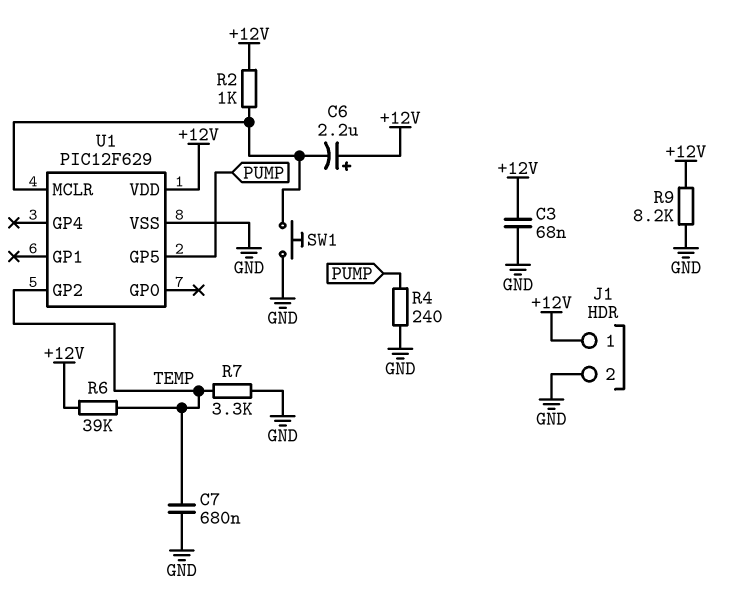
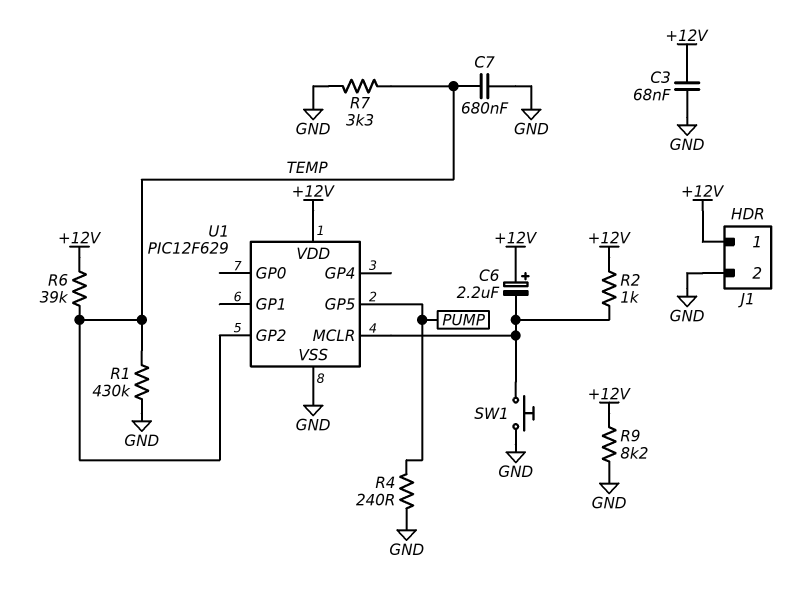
R1: none -> 430k (GND, TEMP)

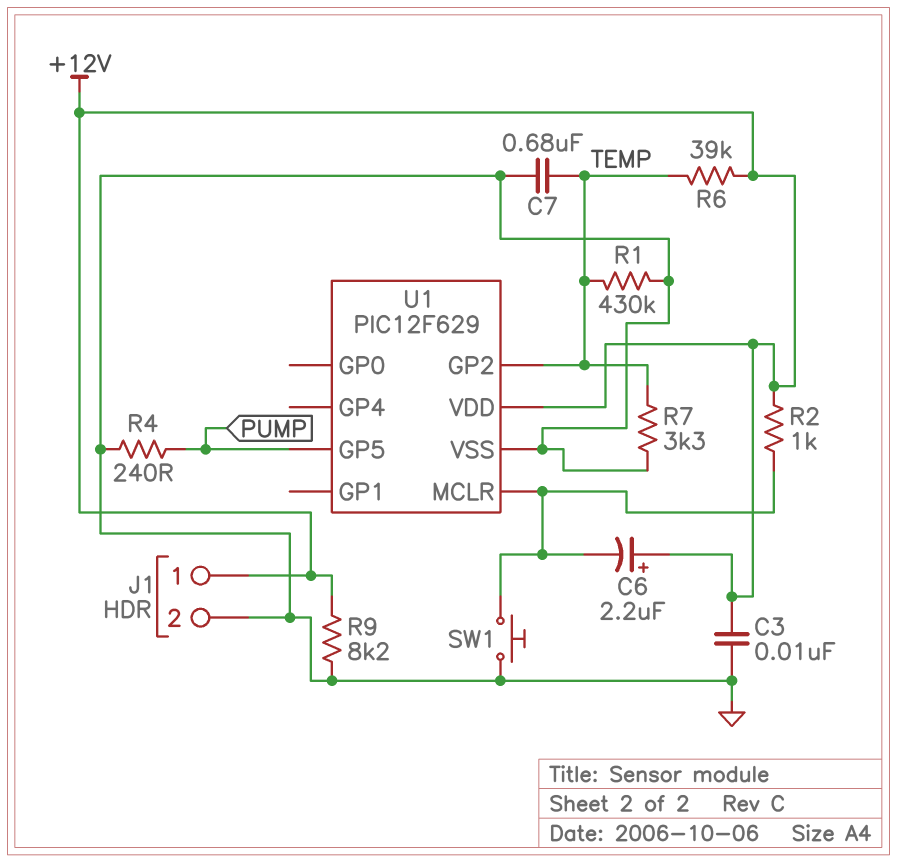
C3: 68nF (+12V, GND) -> 10nF (+12V, GND)

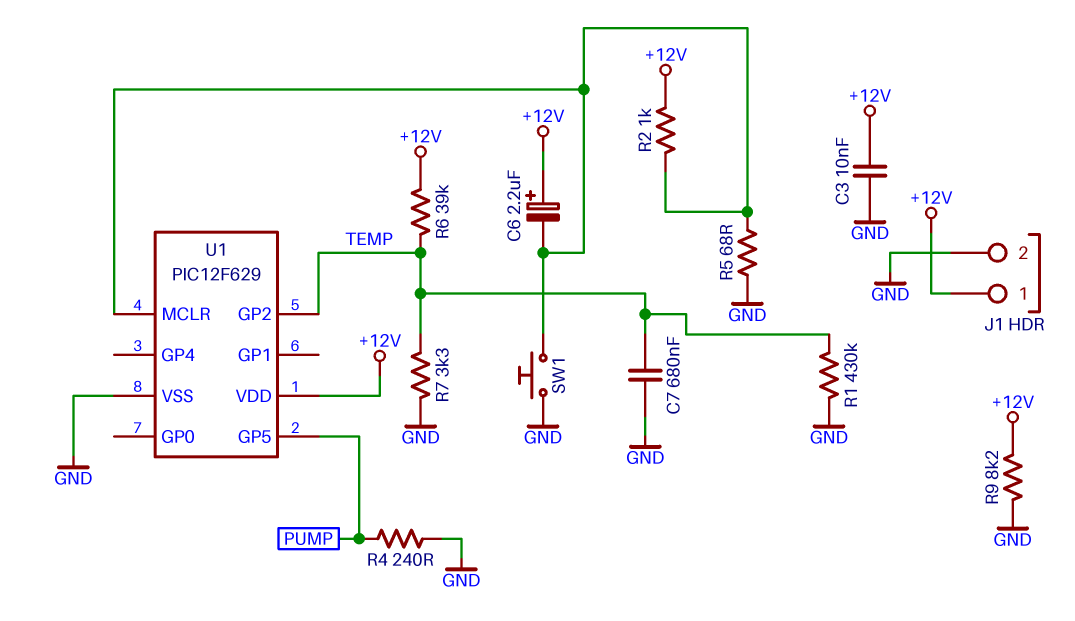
R5: none -> 68 (GND, U1/MCLR)

